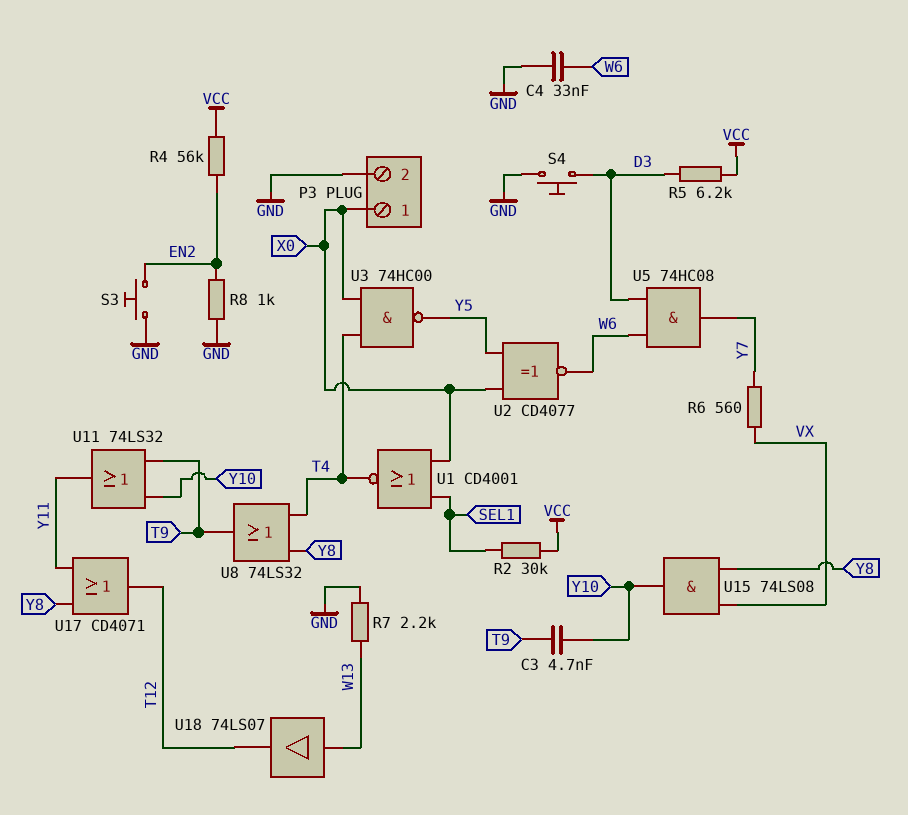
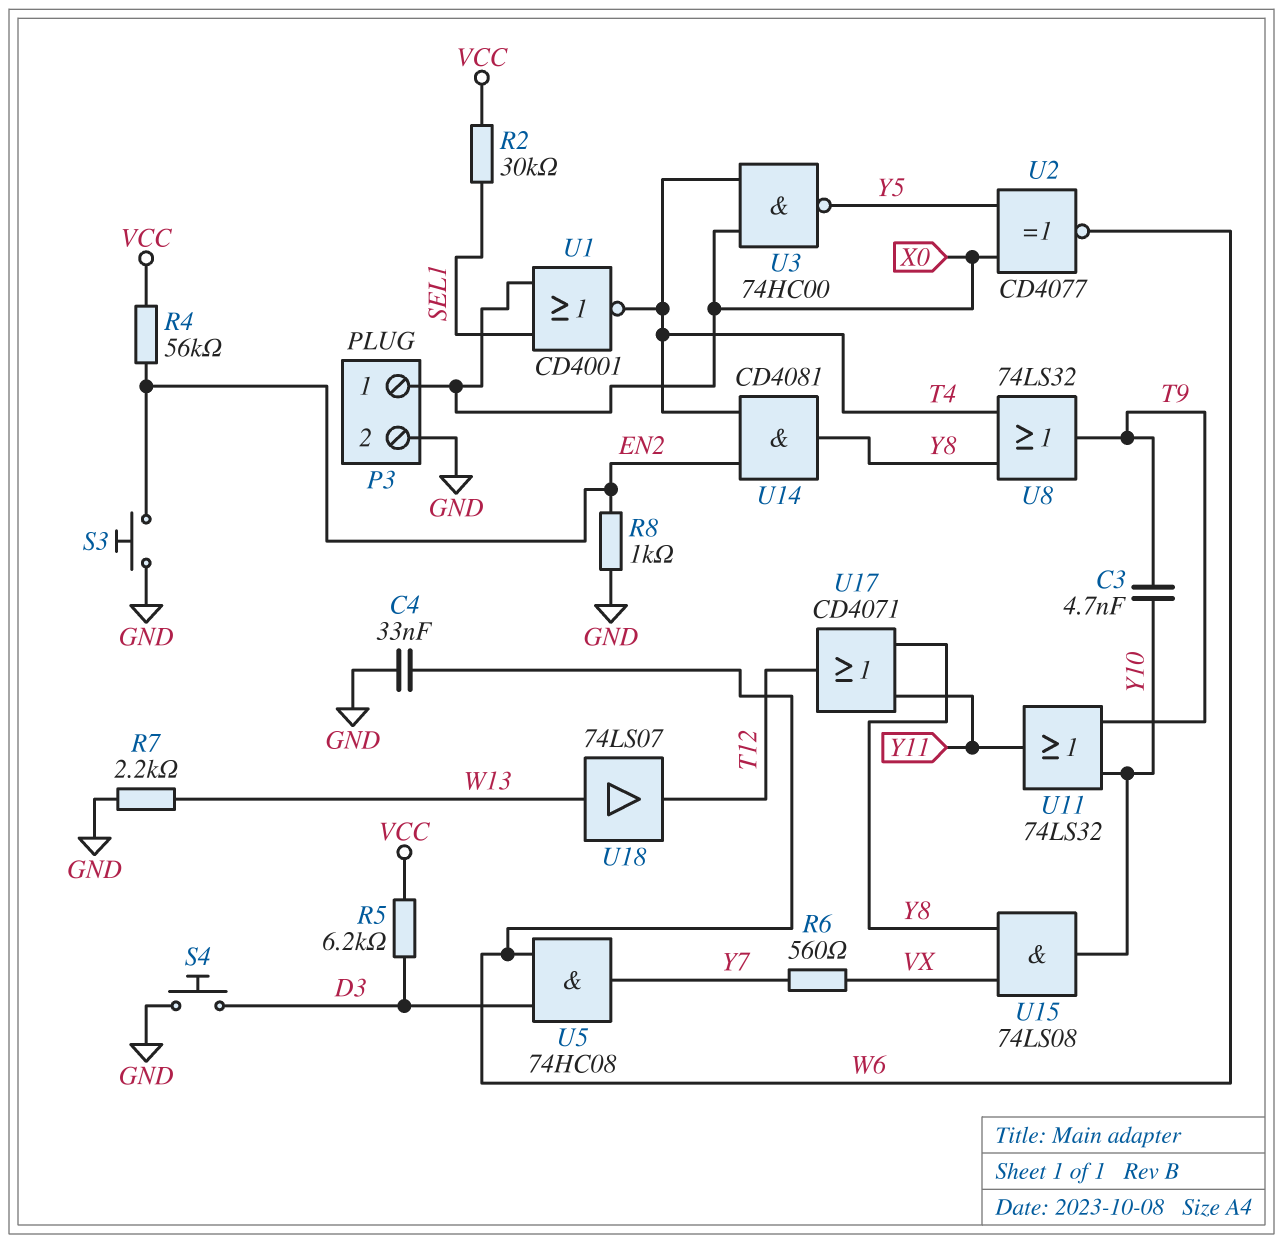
U14: none -> AND CD4081 (in EN2, in T4, out Y8)

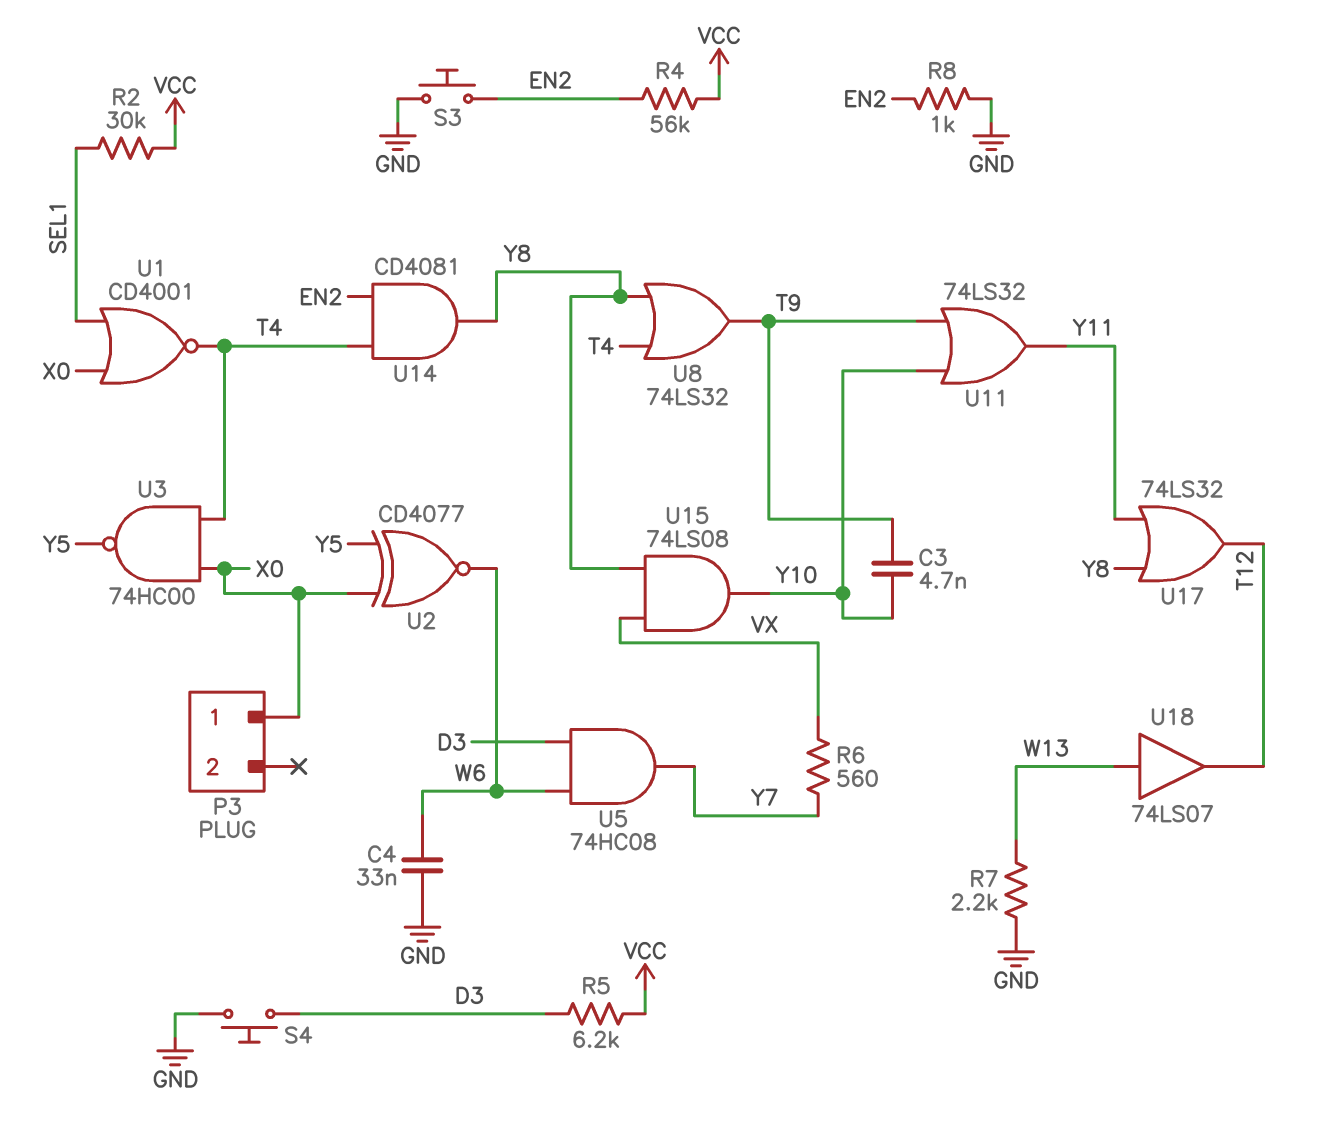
P3 pin 2: GND -> none
U17: OR CD4071 (in Y8, in Y11, out T12) -> OR 74LS32 (in Y8, in Y11, out T12)

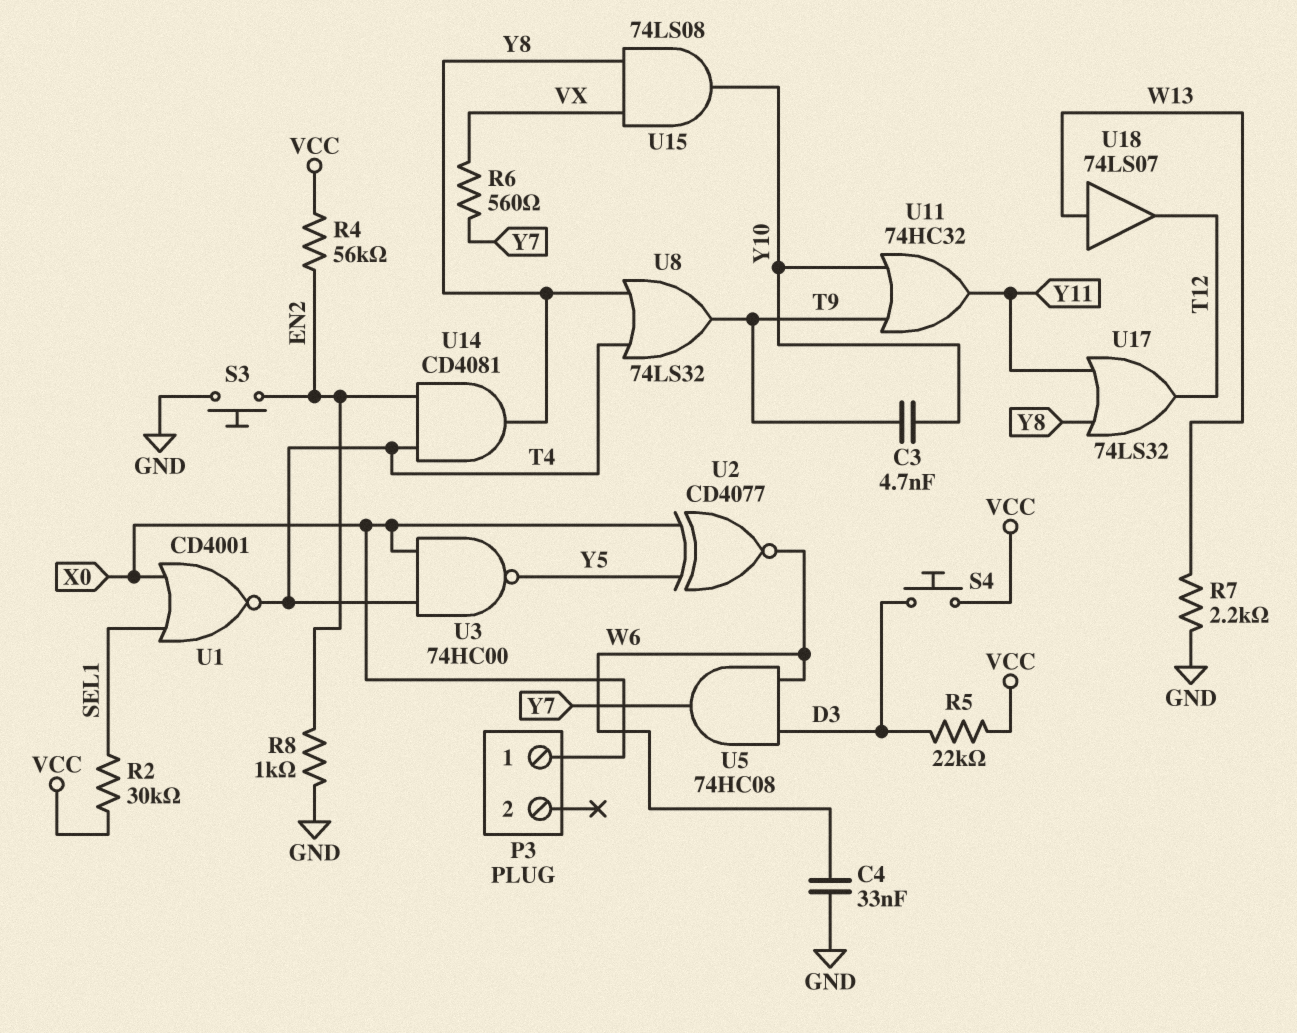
R5: 6.2k (D3, VCC) -> 22k (D3, VCC)
S4: button (D3, GND) -> button (D3, VCC)
U11: OR 74LS32 (in T9, in Y10, out Y11) -> OR 74HC32 (in T9, in Y10, out Y11)

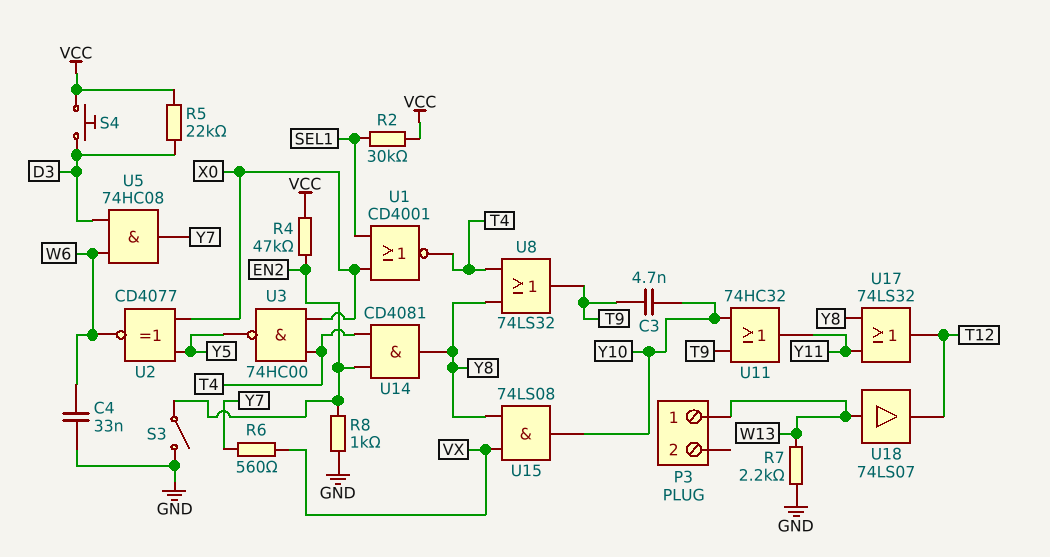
P3 pin 1: X0 -> W13
R4: 56k (EN2, VCC) -> 47k (EN2, VCC)
S3: button (EN2, GND) -> switch (EN2, GND)

